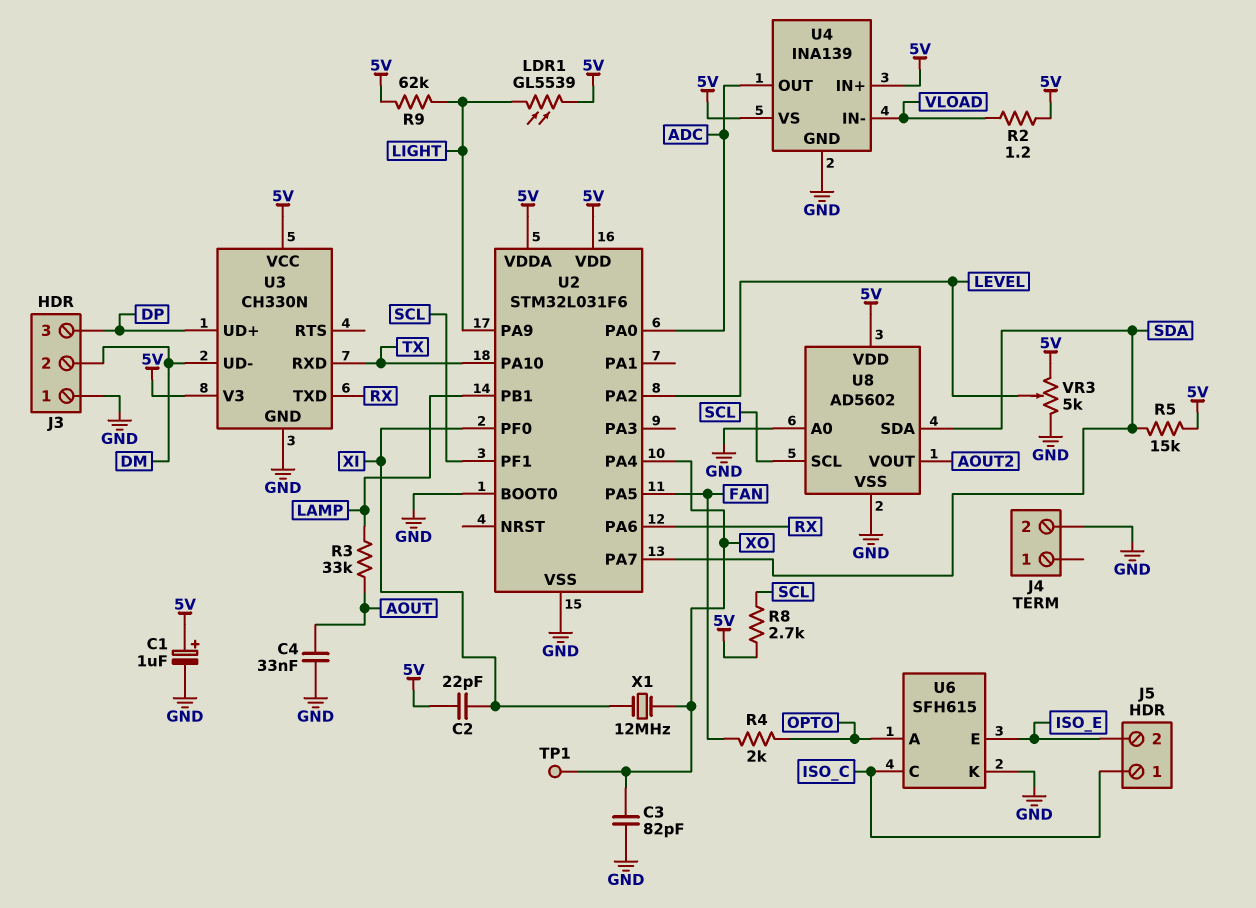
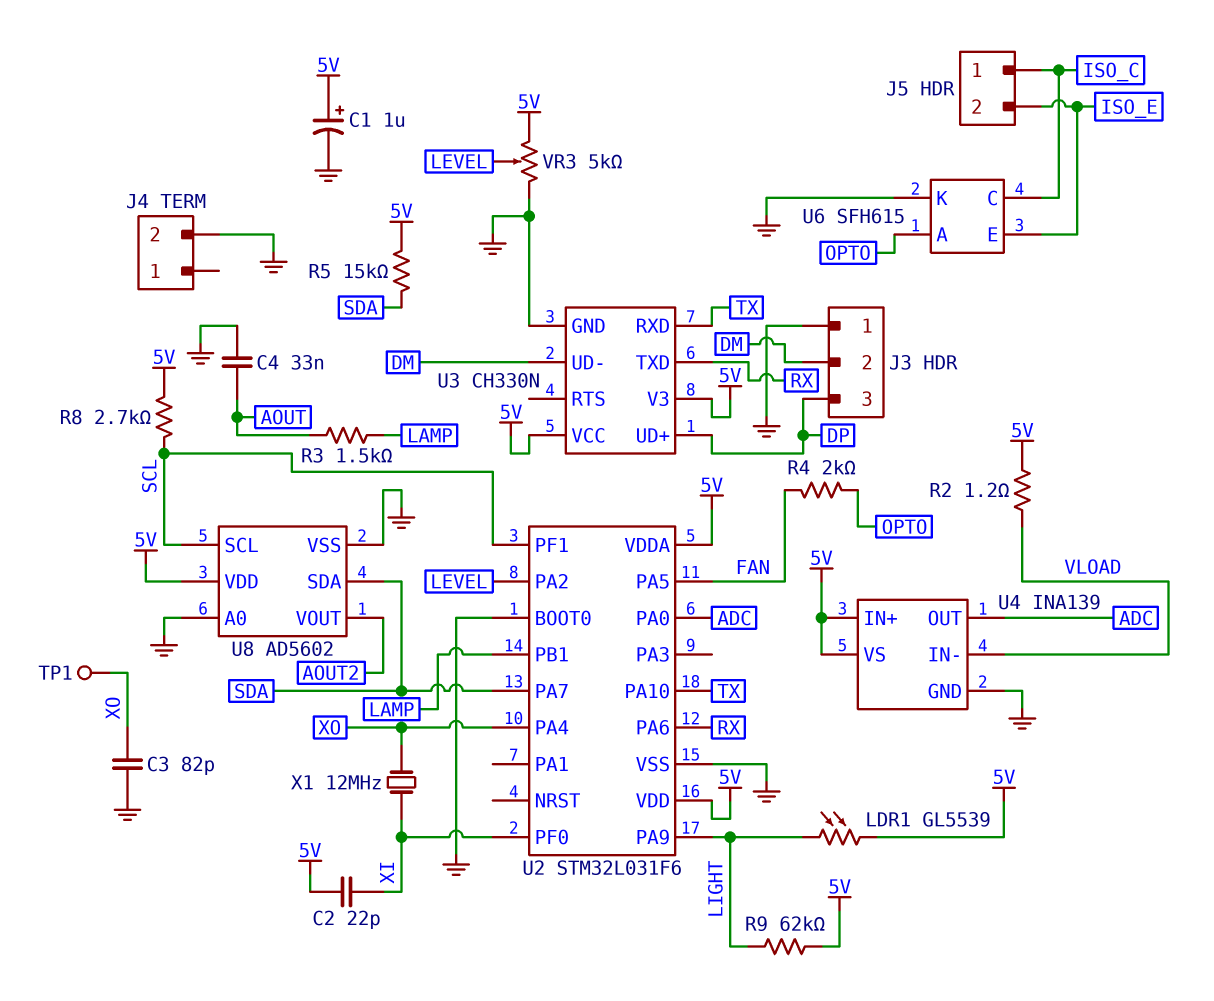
R3: 33k (AOUT, LAMP) -> 1.5k (AOUT, LAMP)

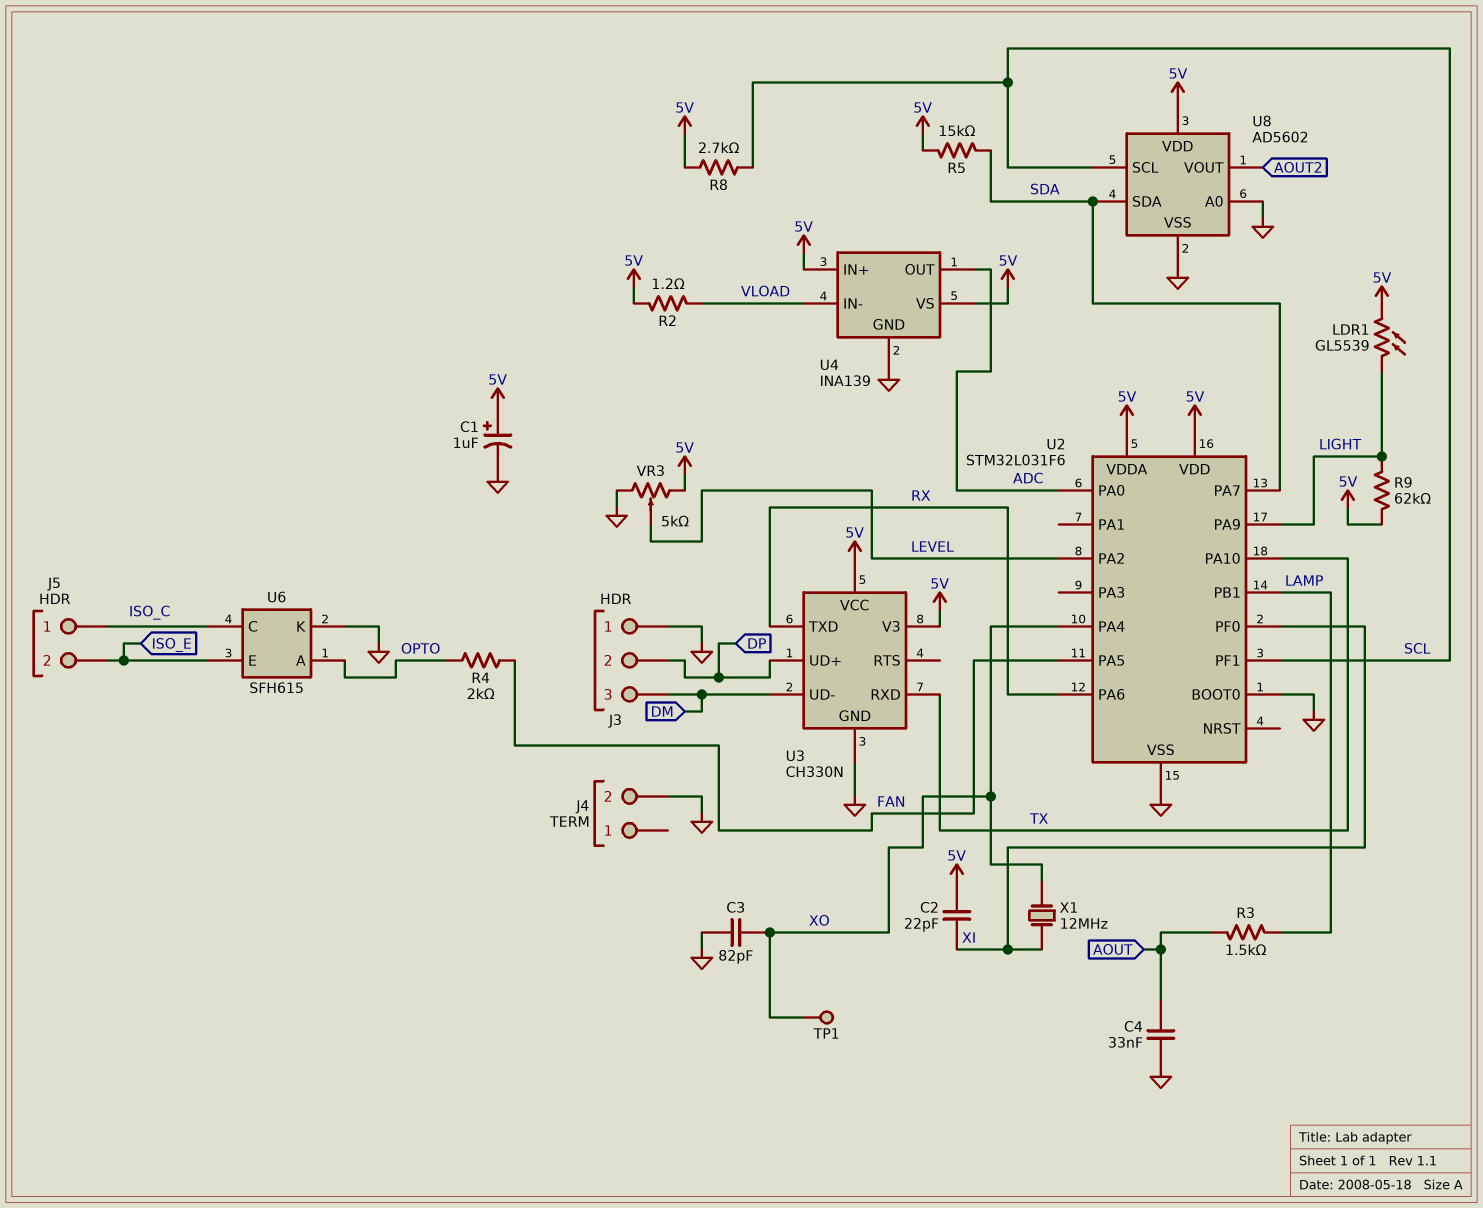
J3 pin 2: DM -> DP
J3 pin 3: DP -> DM

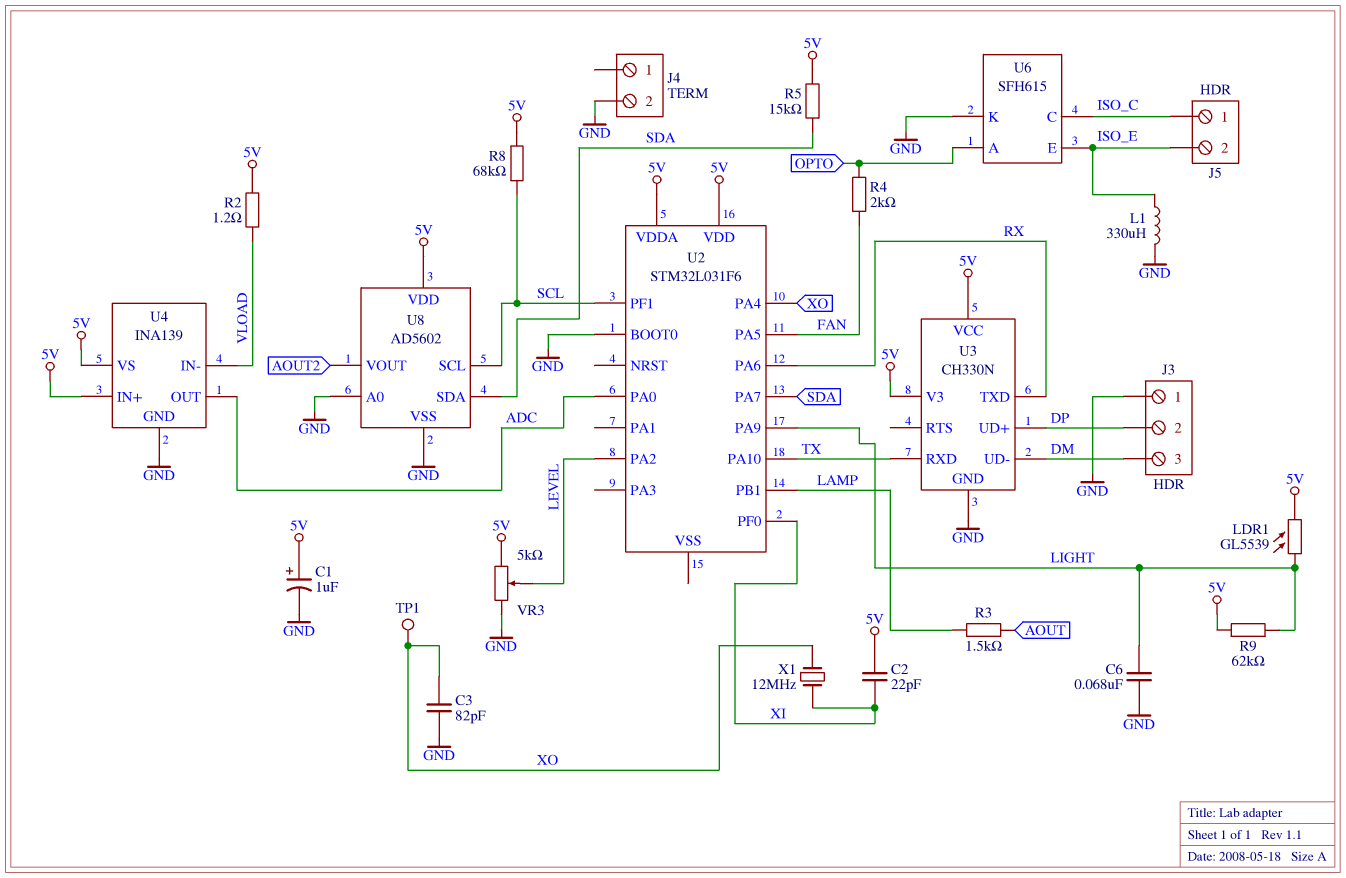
C4: 33nF (AOUT, GND) -> none
C6: none -> 68nF (GND, LIGHT)
L1: none -> 330uH (GND, ISO_E)
R8: 2.7k (5V, SCL) -> 68k (5V, SCL)
U2 pin VSS: GND -> none

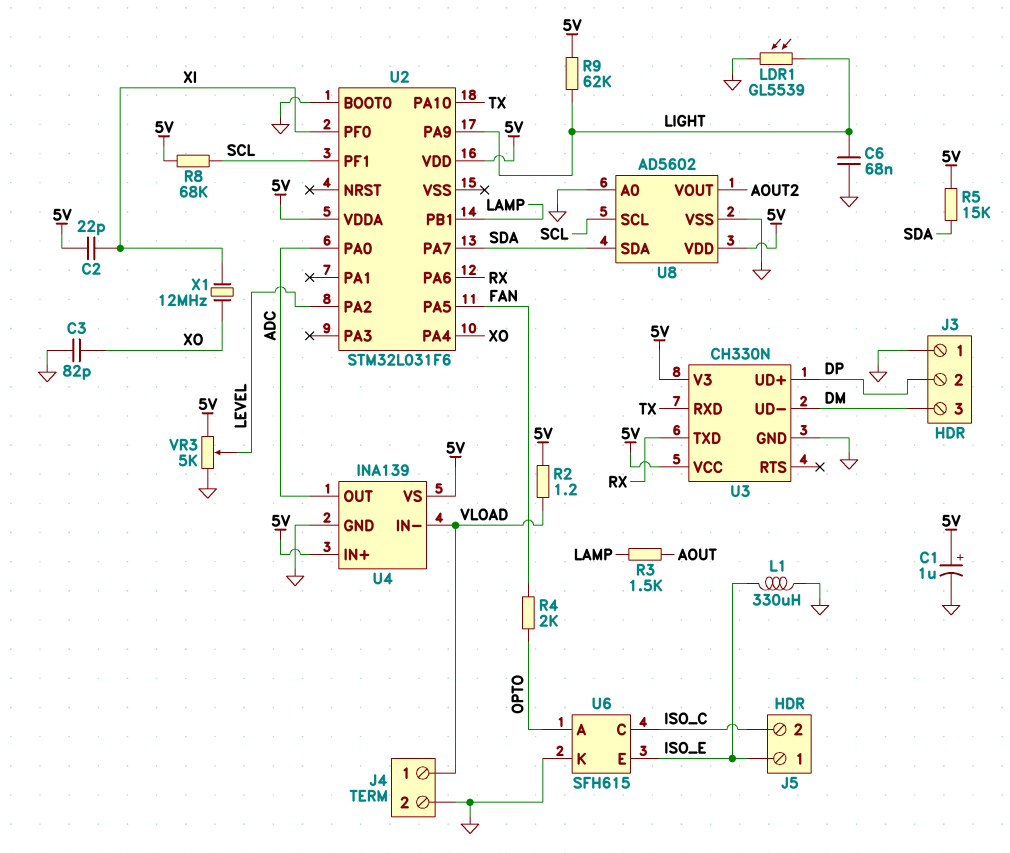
J4 pin 1: none -> VLOAD
J5 pin 1: ISO_C -> ISO_E
J5 pin 2: ISO_E -> ISO_C
LDR1: GL5539 (5V, LIGHT) -> GL5539 (GND, LIGHT)
TP1: test point (XO) -> none

